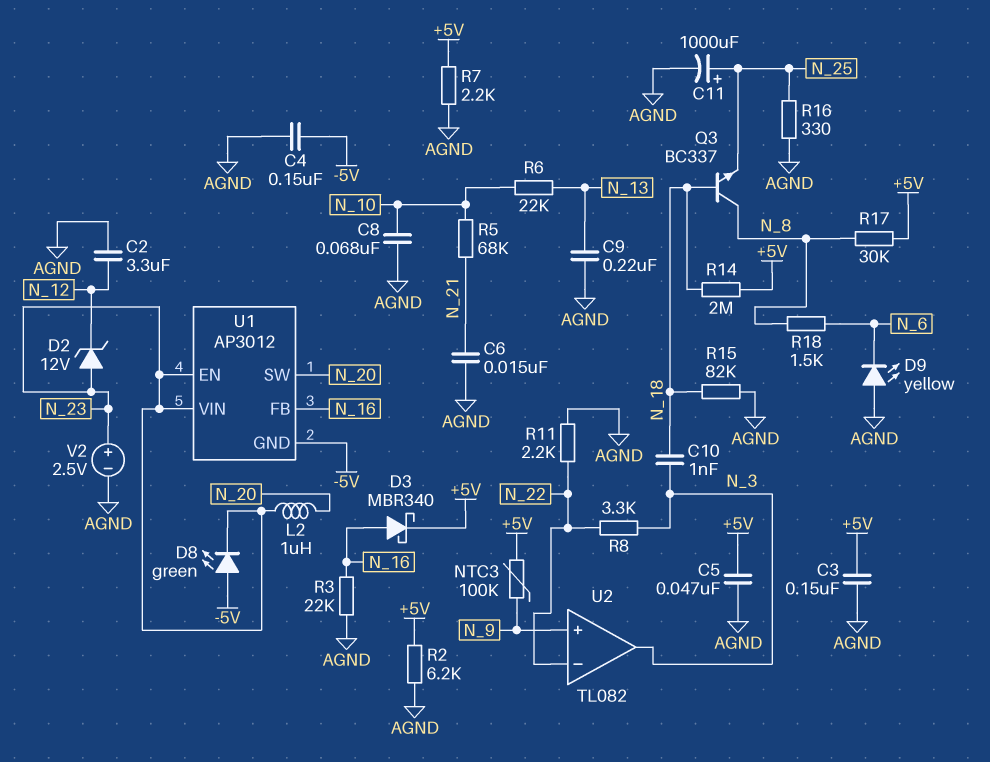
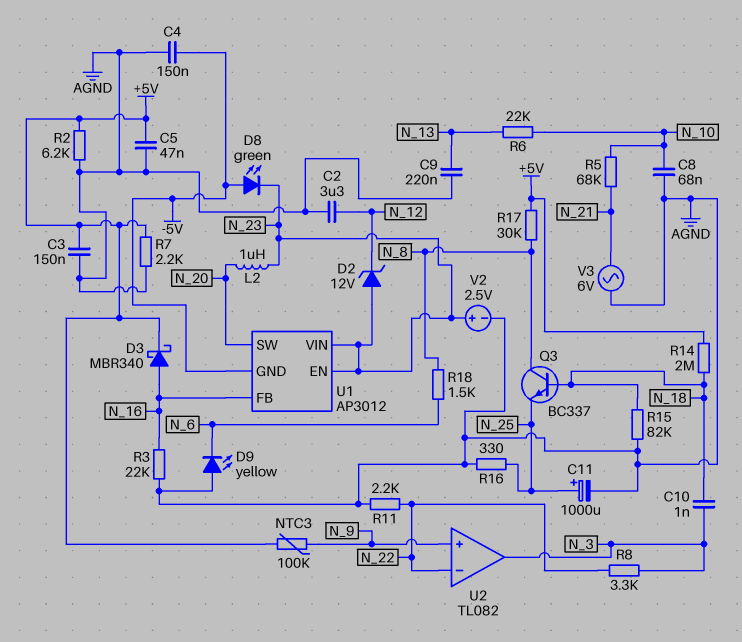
C6: 15nF (AGND, N_21) -> none
V3: none -> AC 6V (AGND, N_21)

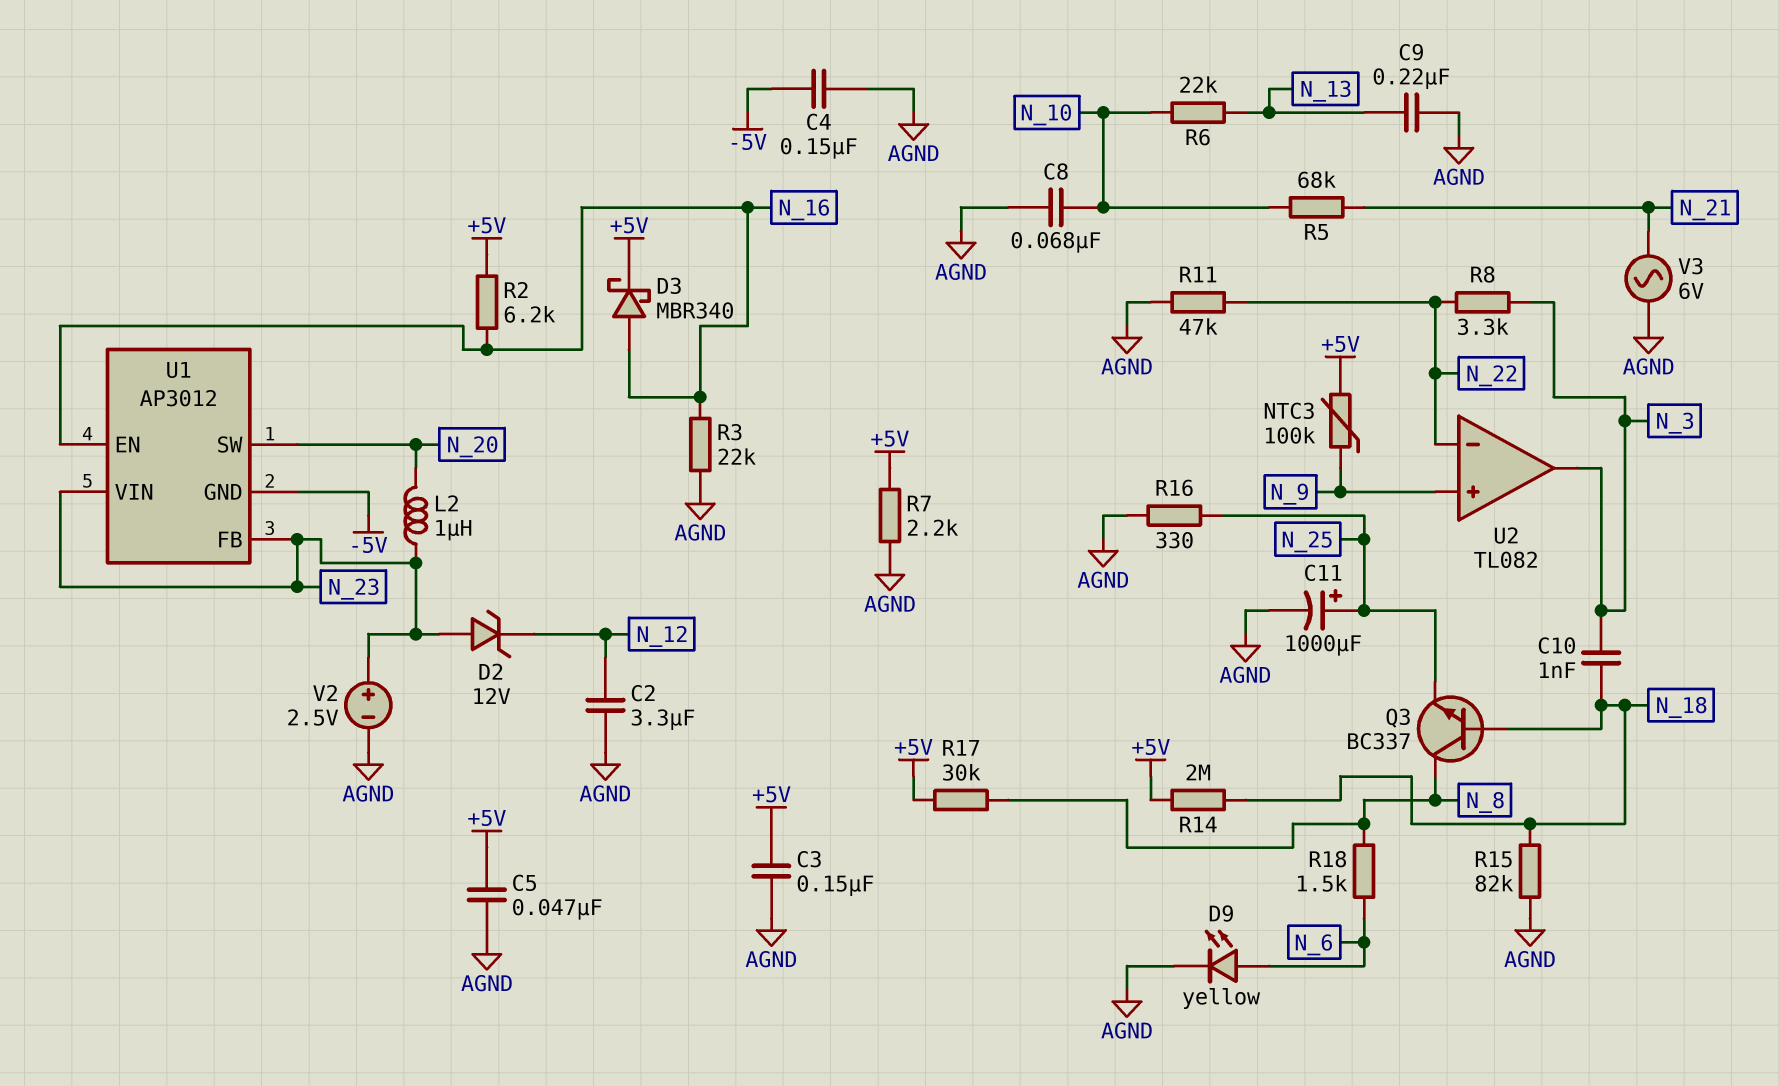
D8: LED green (A -5V, K N_23) -> none
D9: LED yellow (A AGND, K N_6) -> LED yellow (A N_6, K AGND)
R2: 6.2k (+5V, AGND) -> 6.2k (+5V, N_16)
R11: 2.2k (AGND, N_22) -> 47k (AGND, N_22)
U1 pin EN: N_23 -> N_16
U1 pin FB: N_16 -> N_23

